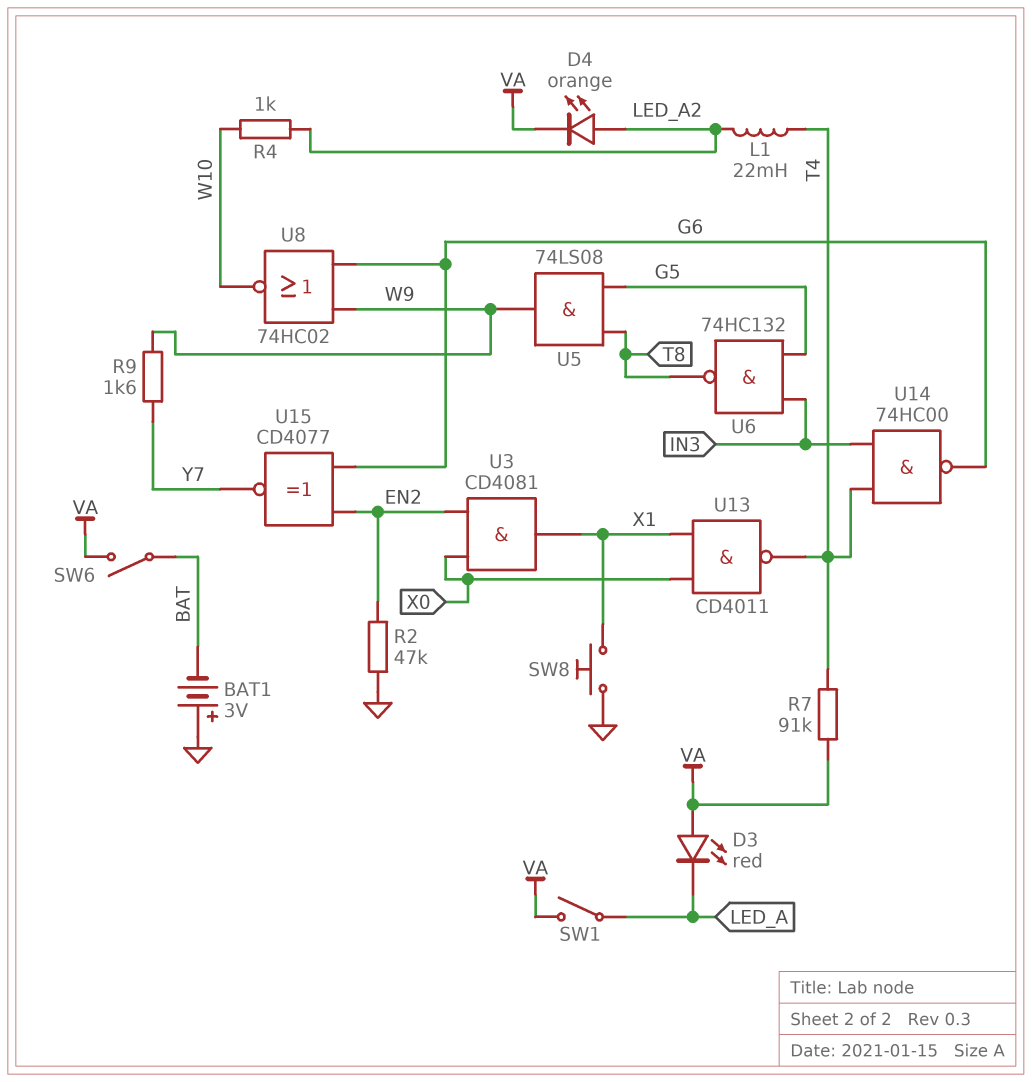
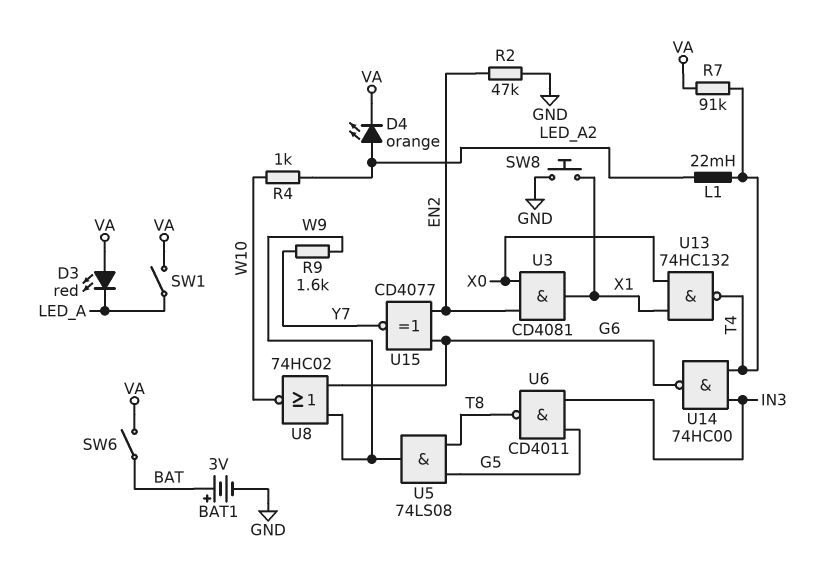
BAT1: 3V (plus GND, minus BAT) -> 3V (plus BAT, minus GND)
U6: NAND 74HC132 (in G5, in IN3, out T8) -> NAND CD4011 (in G5, in IN3, out T8)
U13: NAND CD4011 (in X0, in X1, out T4) -> NAND 74HC132 (in X0, in X1, out T4)

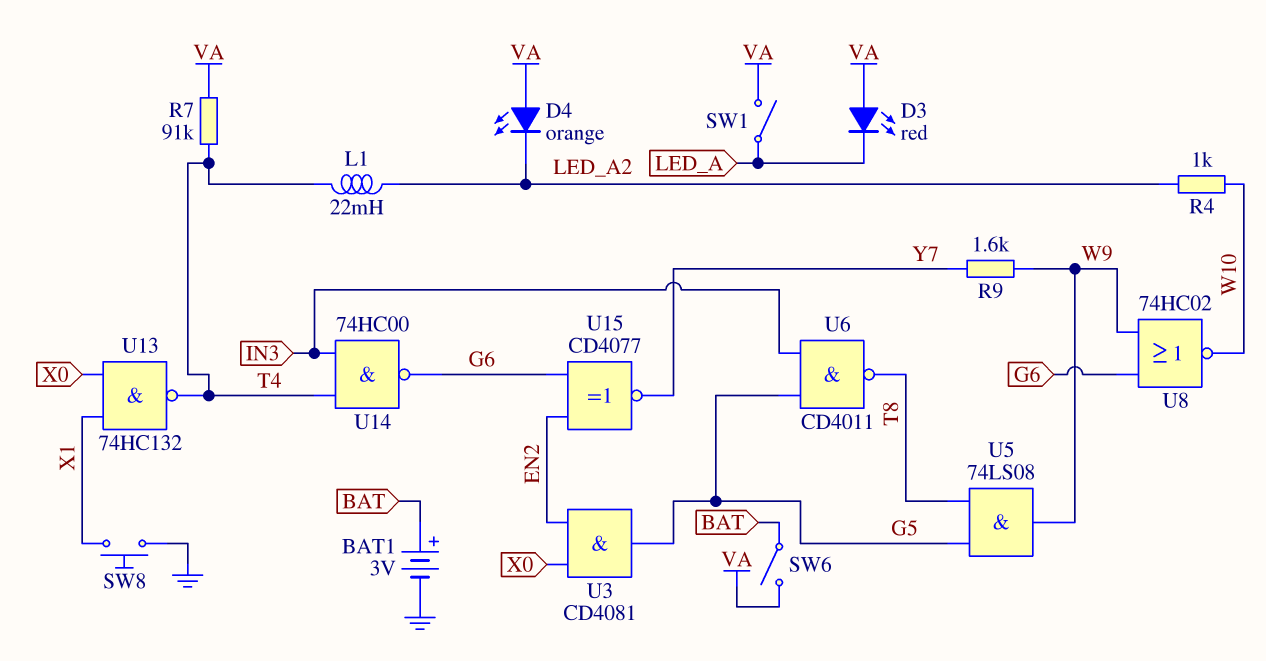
D4: LED orange (A LED_A2, K VA) -> LED orange (A VA, K LED_A2)
R2: 47k (EN2, GND) -> none
U3: AND CD4081 (in EN2, in X0, out X1) -> AND CD4081 (in EN2, in X0, out G5)

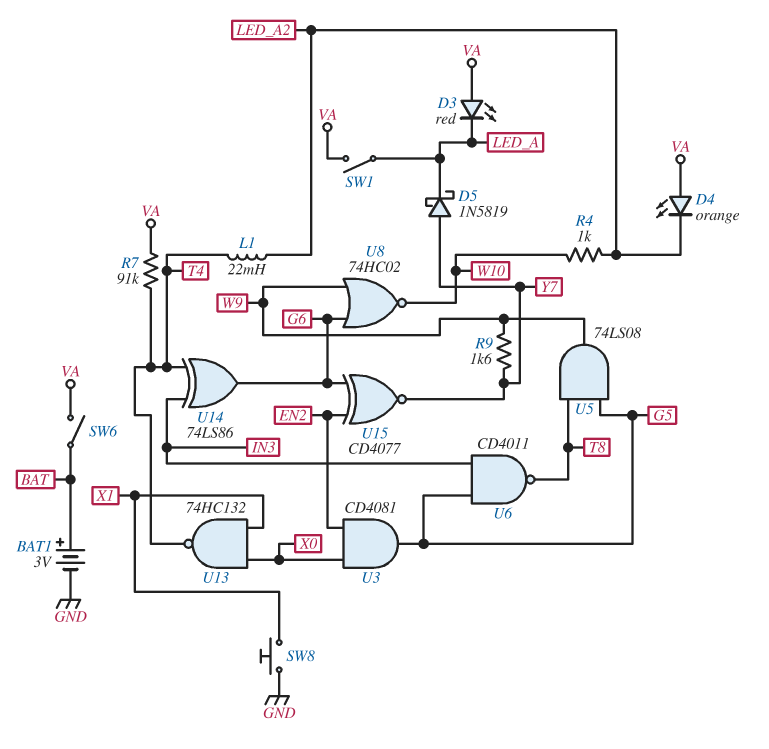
D5: none -> schottky 1N5819 (A Y7, K LED_A)
U14: NAND 74HC00 (in IN3, in T4, out G6) -> XOR 74LS86 (in IN3, in T4, out G6)

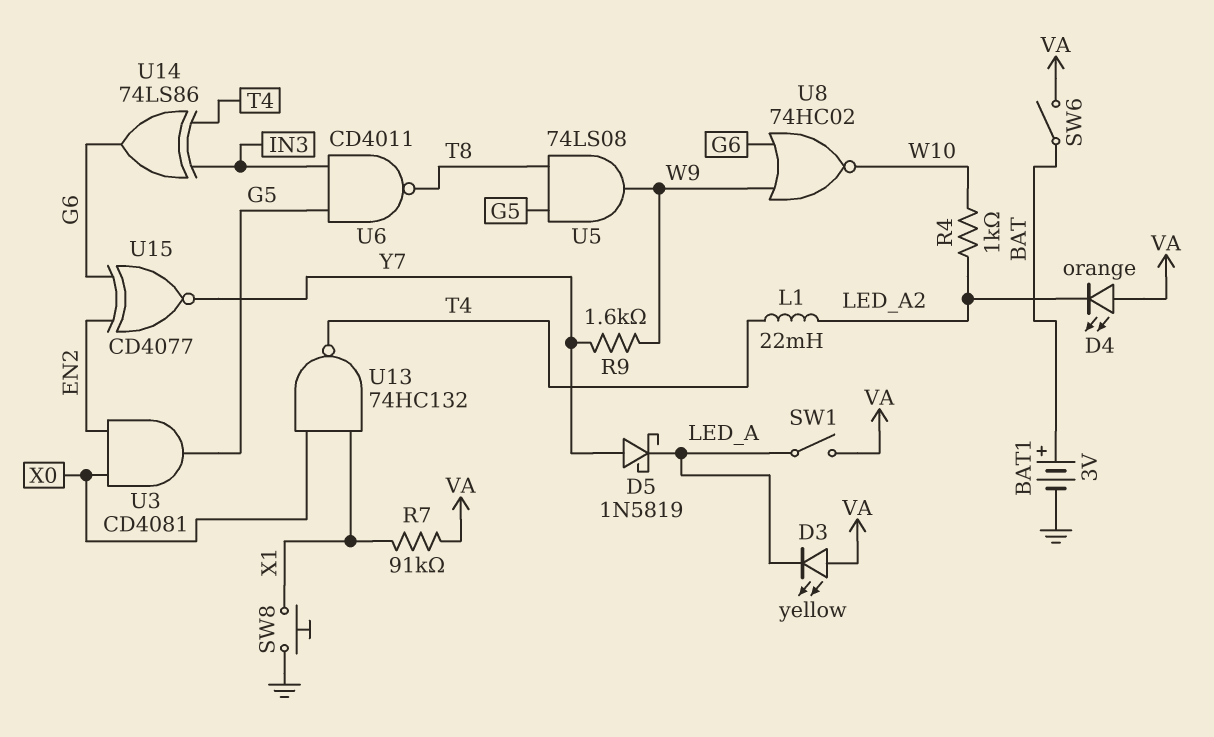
D3: LED red (A VA, K LED_A) -> LED yellow (A VA, K LED_A)
R7: 91k (T4, VA) -> 91k (VA, X1)

